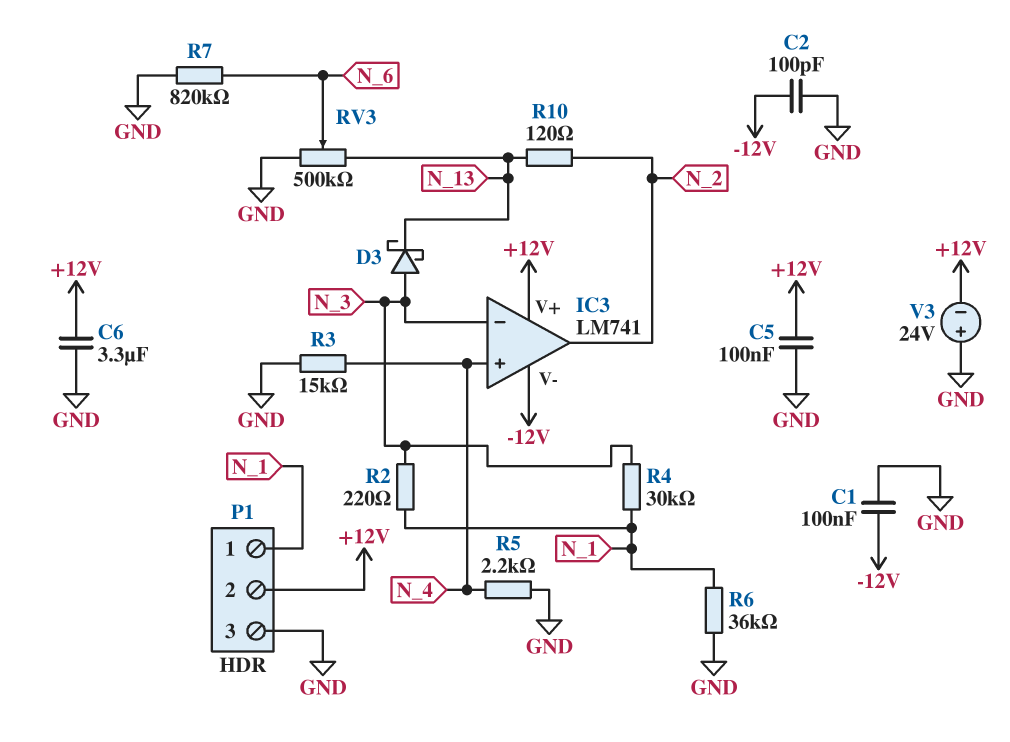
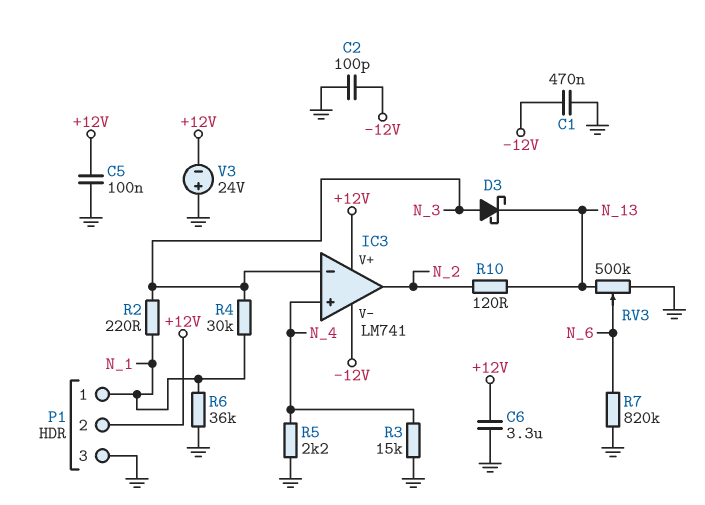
C1: 100nF (-12V, GND) -> 470nF (-12V, GND)

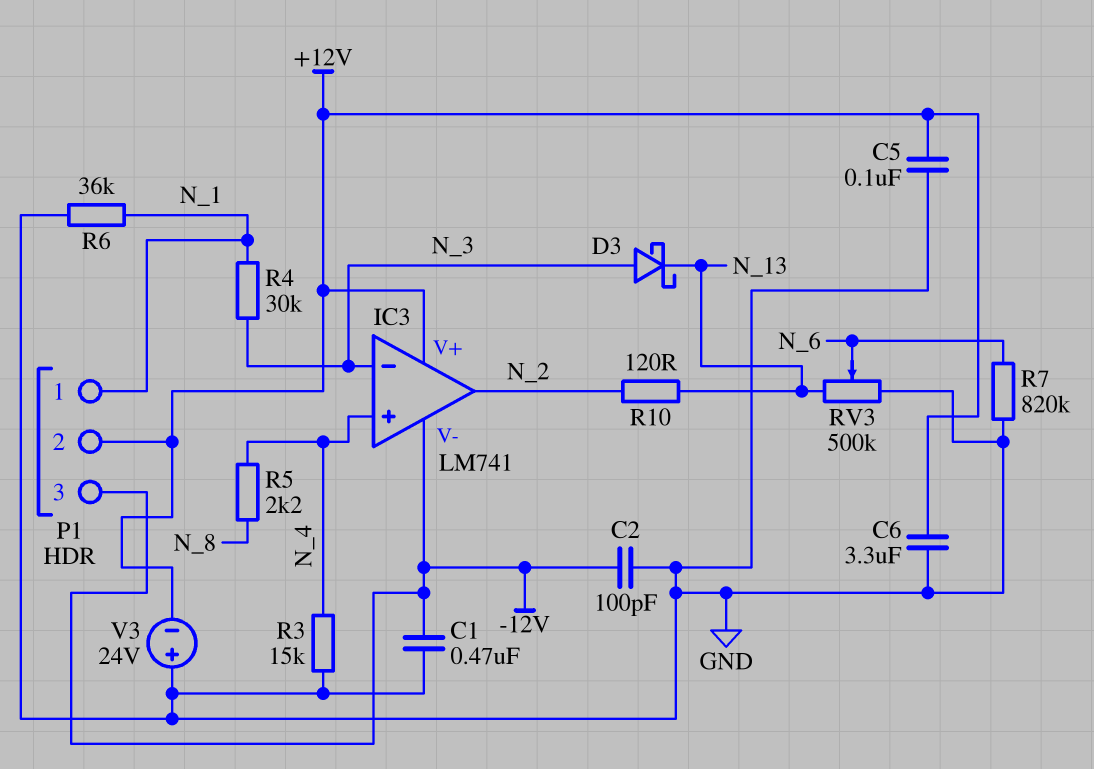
P1 pin 3: GND -> -12V
R2: 220 (N_1, N_3) -> none
R5: 2.2k (GND, N_4) -> 2.2k (N_4, N_8)

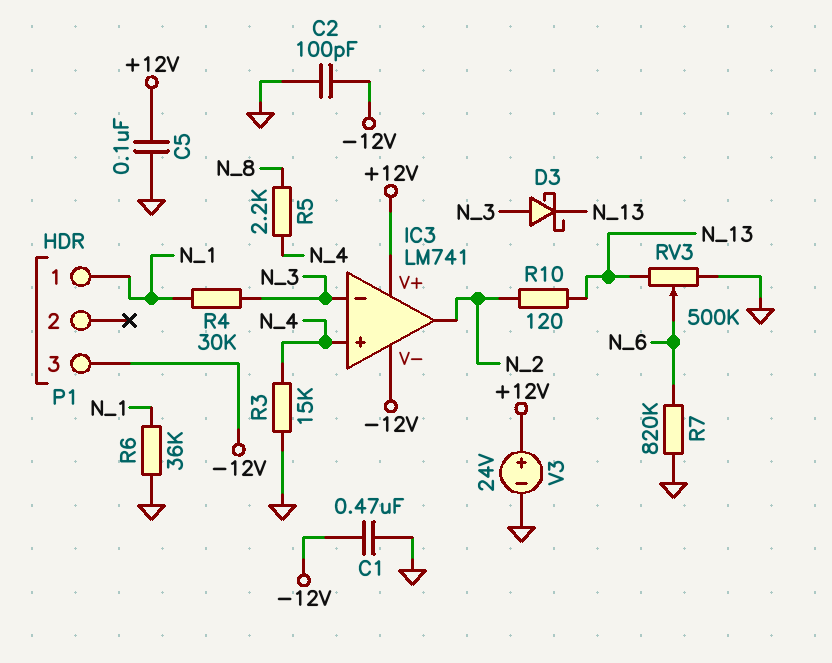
C6: 3.3uF (+12V, GND) -> none
P1 pin 2: +12V -> none
V3: 24V (plus GND, minus +12V) -> 24V (plus +12V, minus GND)

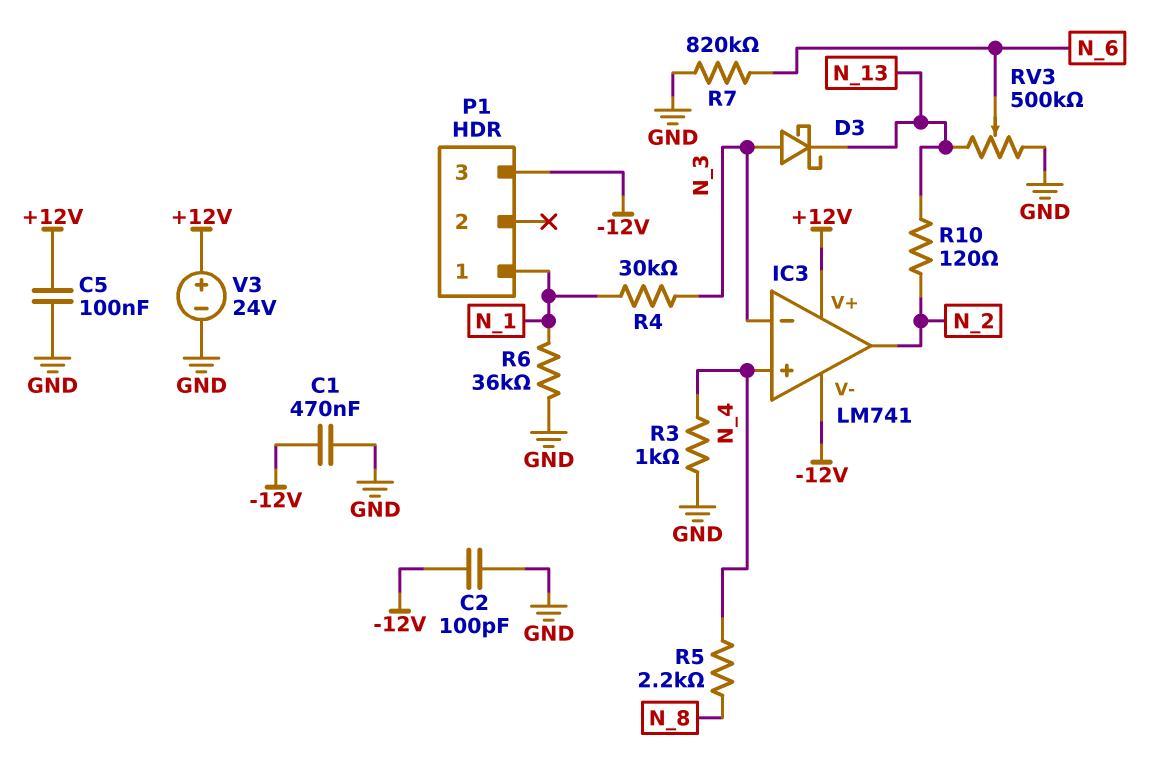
R3: 15k (GND, N_4) -> 1k (GND, N_4)

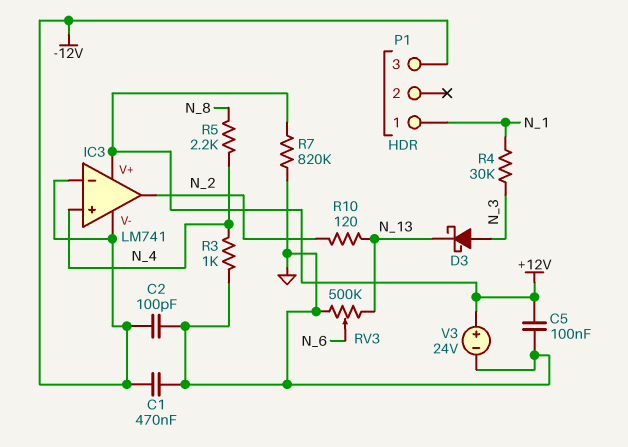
IC3 pin in-: N_3 -> -12V
R6: 36k (GND, N_1) -> none
R7: 820k (GND, N_6) -> 820k (+12V, GND)

